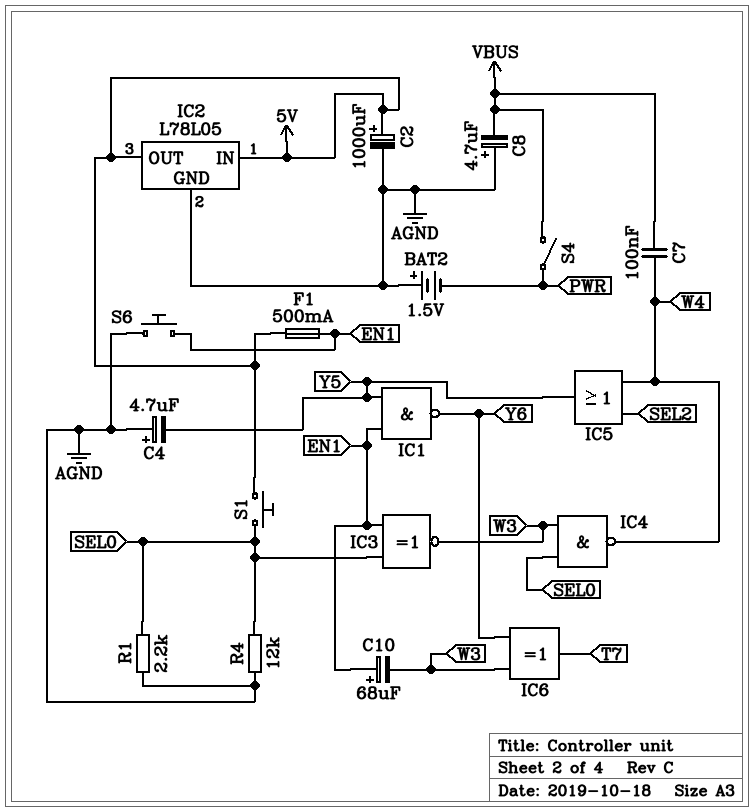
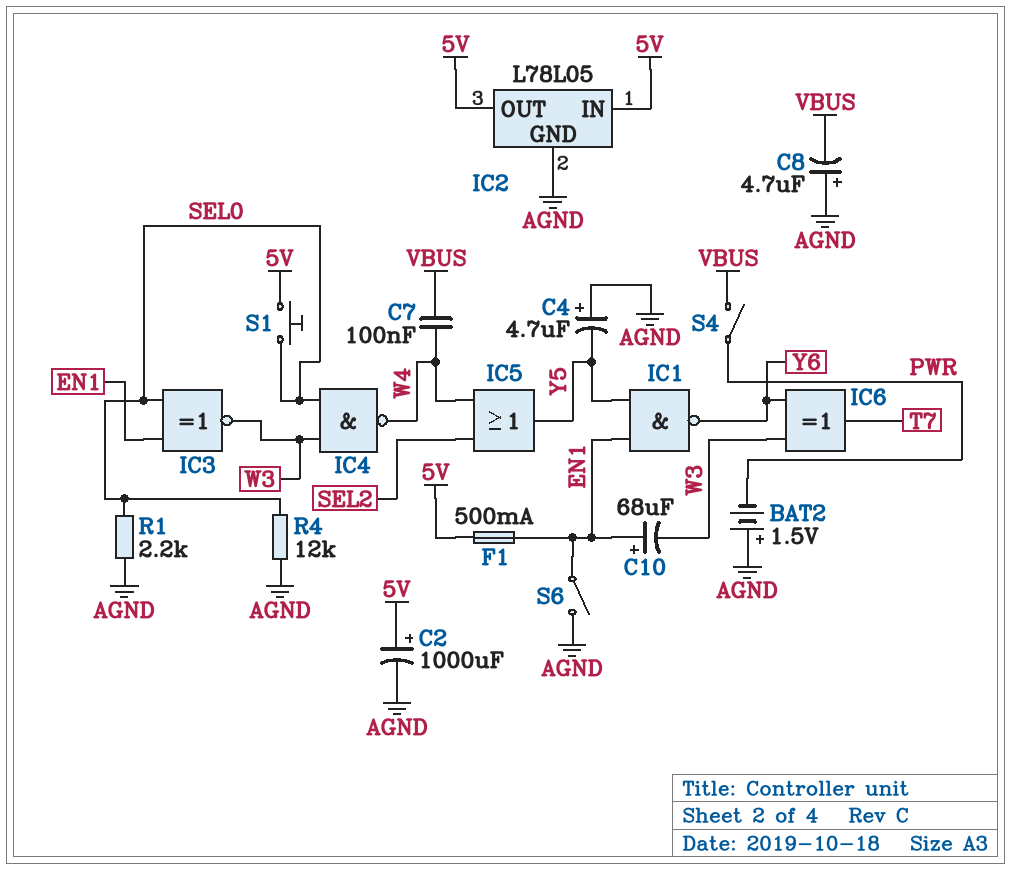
S6: button (AGND, EN1) -> switch (AGND, EN1)

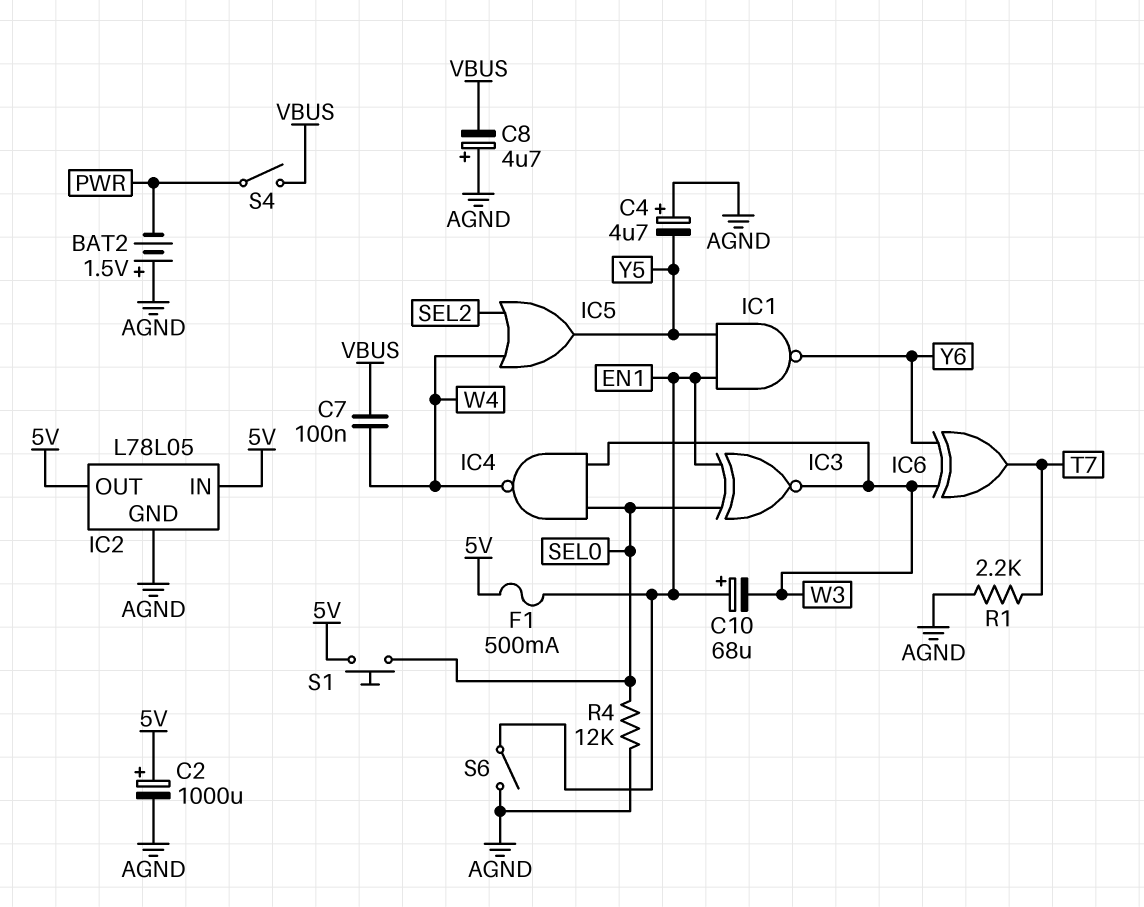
R1: 2.2k (AGND, SEL0) -> 2.2k (AGND, T7)

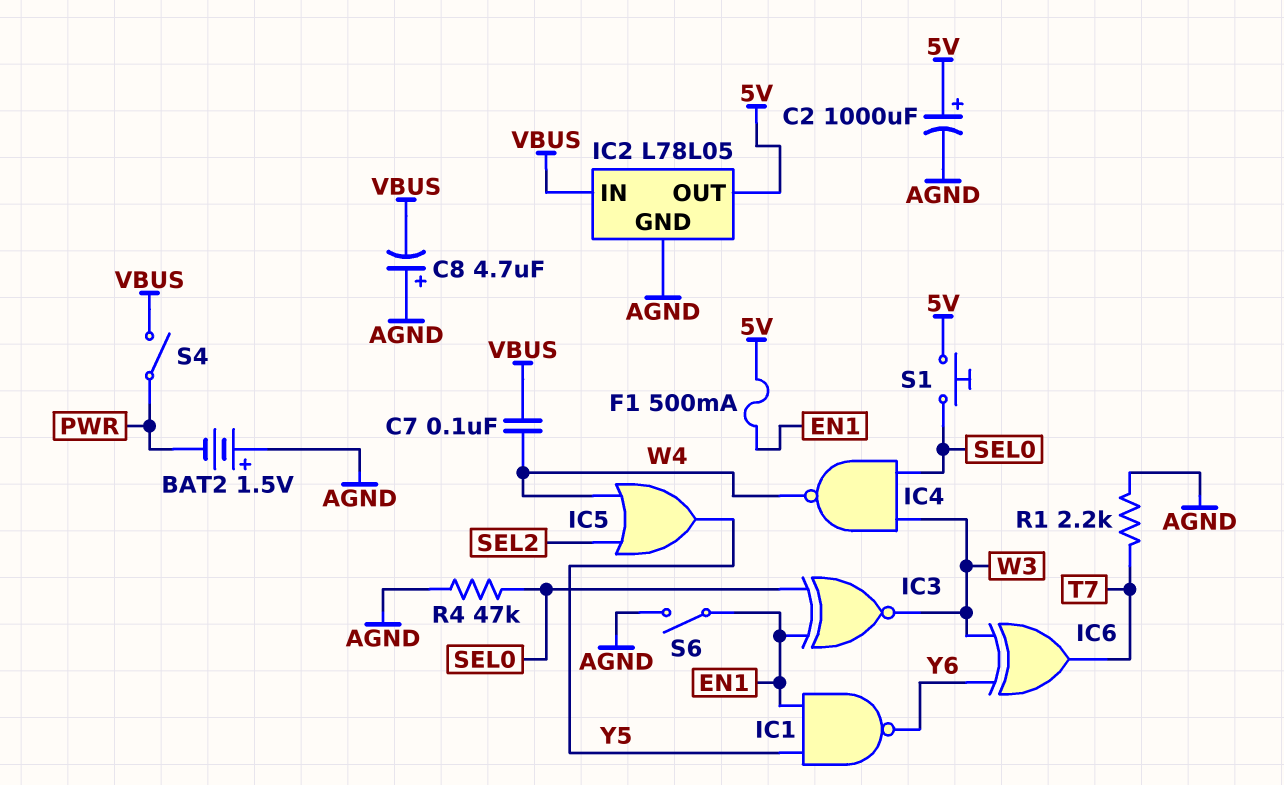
C4: 4.7uF (plus AGND, minus Y5) -> none
C10: 68uF (plus EN1, minus W3) -> none
IC2 pin IN: 5V -> VBUS
R4: 12k (AGND, SEL0) -> 47k (AGND, SEL0)

